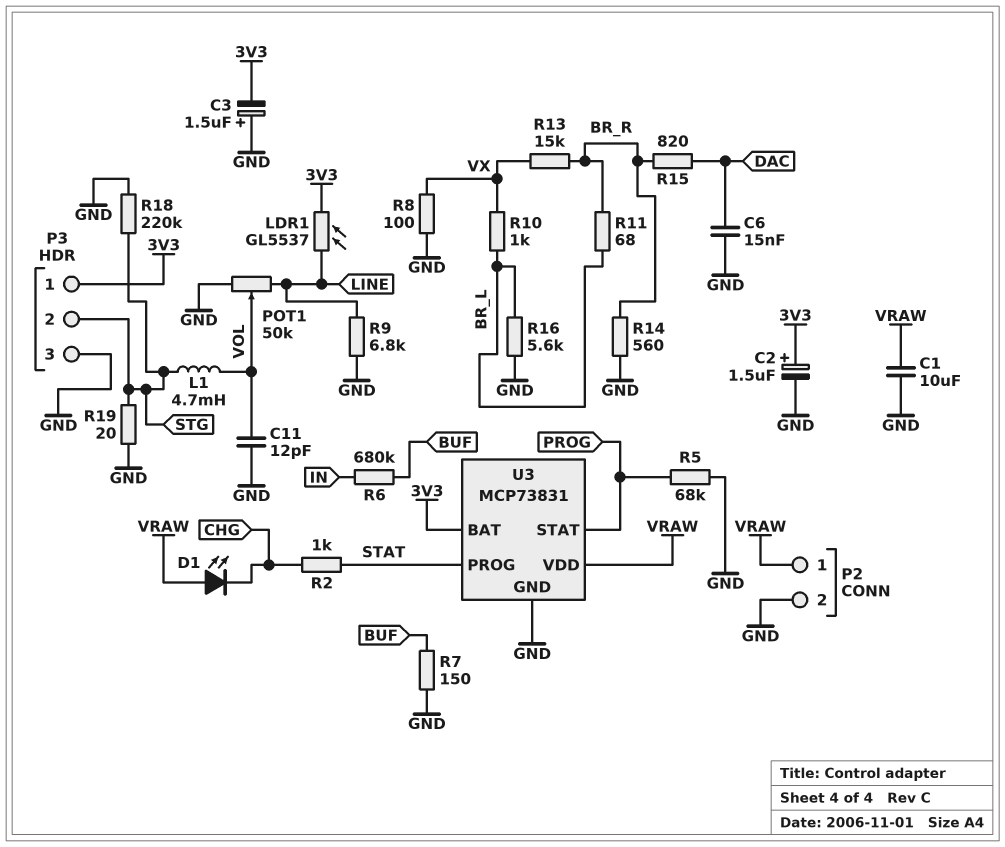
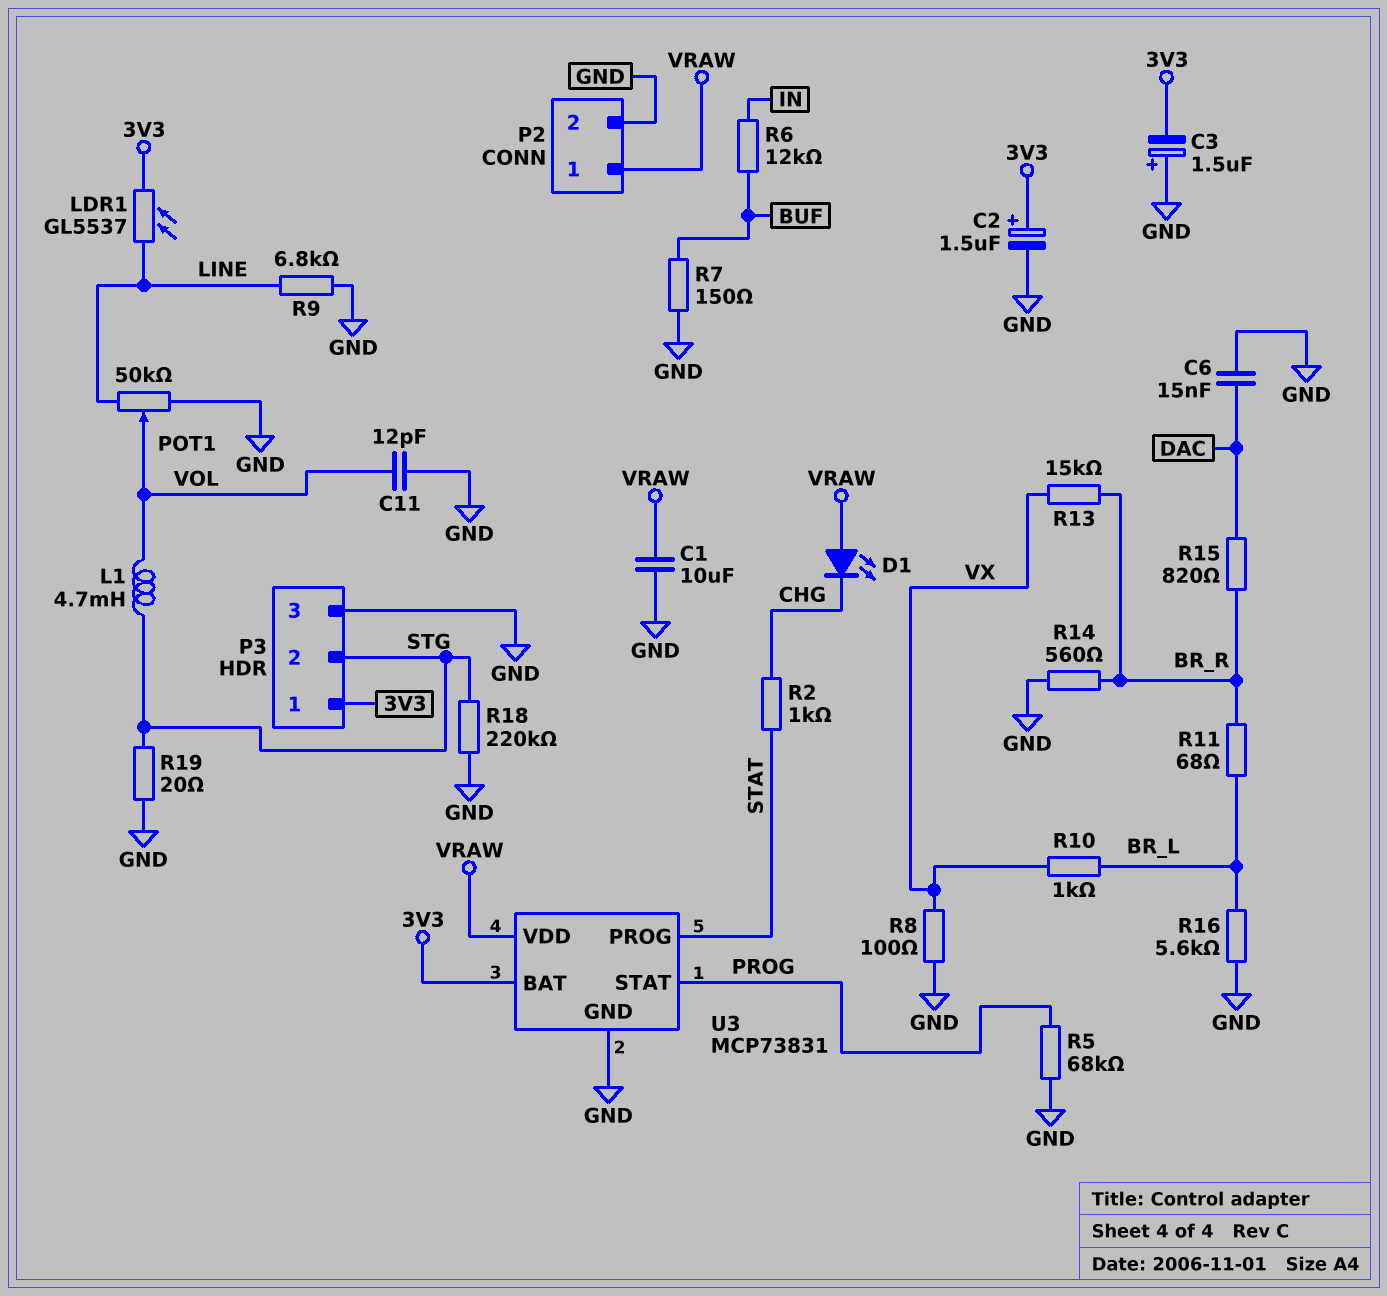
R6: 680k (BUF, IN) -> 12k (BUF, IN)

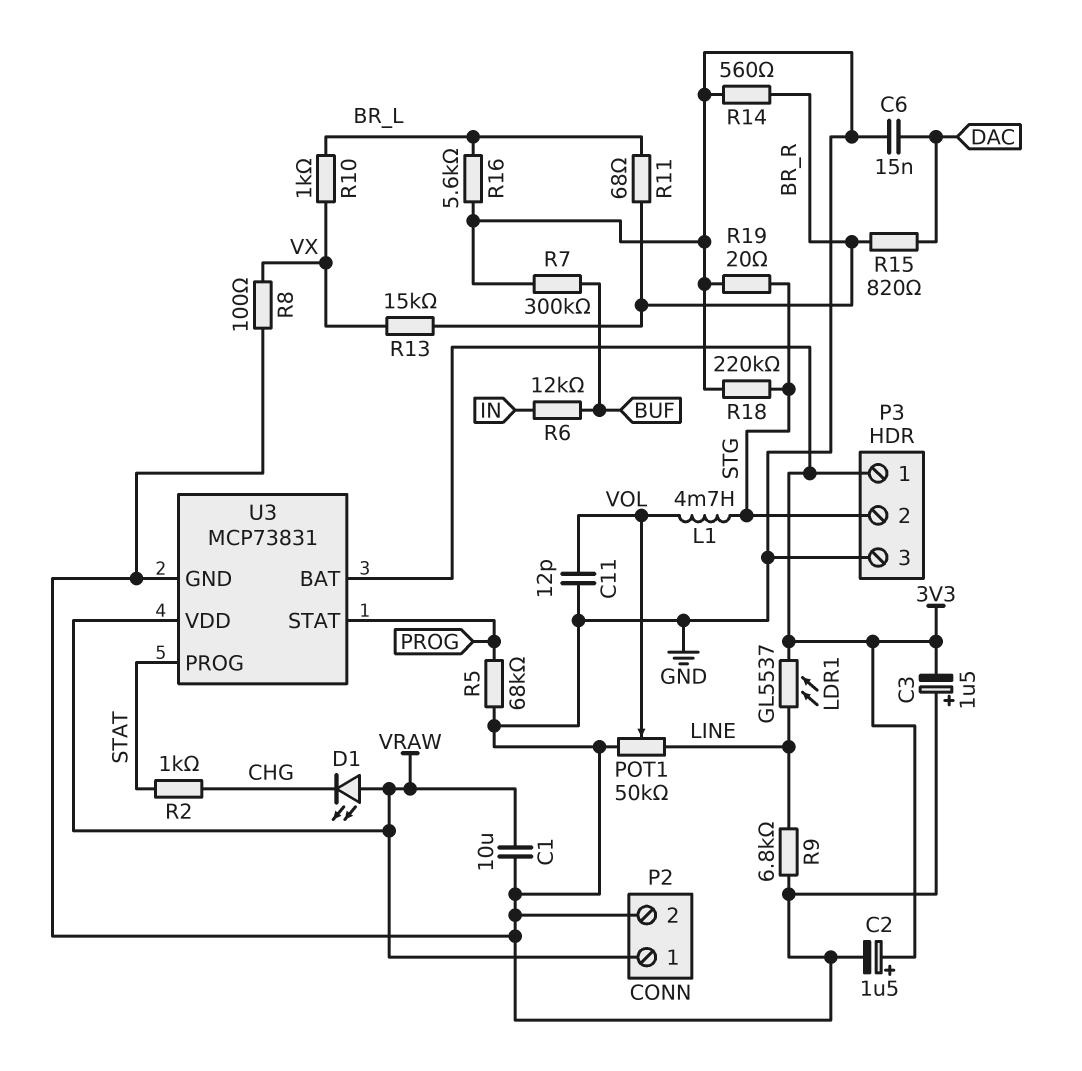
R7: 150 (BUF, GND) -> 300k (BUF, GND)

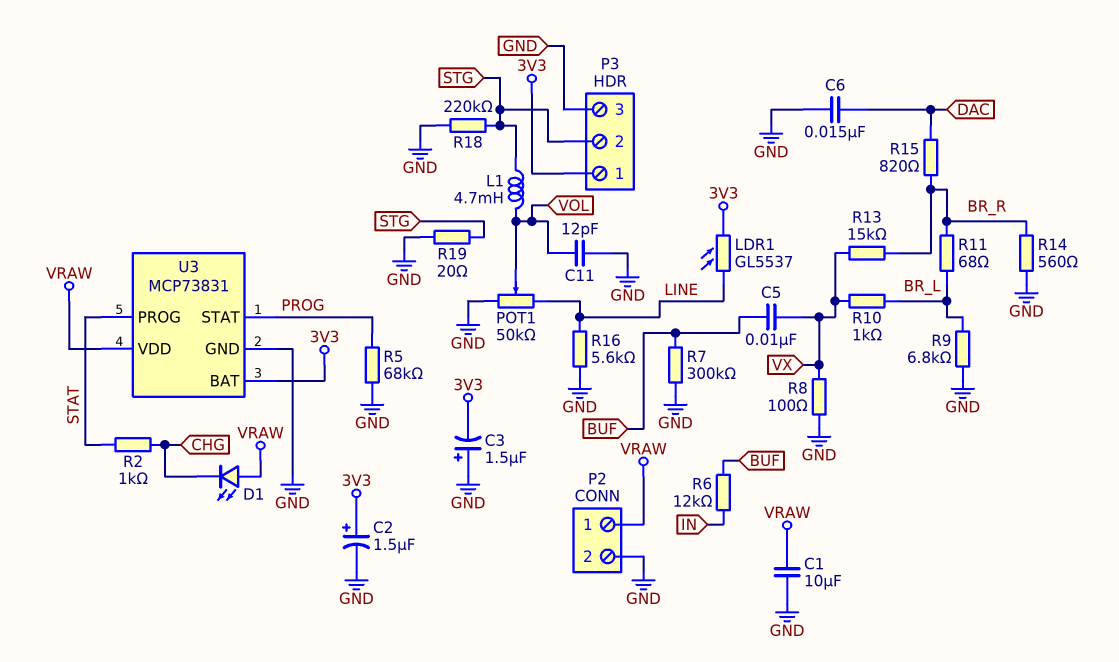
C5: none -> 10nF (BUF, VX)
R9: 6.8k (GND, LINE) -> 6.8k (BR_L, GND)
R16: 5.6k (BR_L, GND) -> 5.6k (GND, LINE)

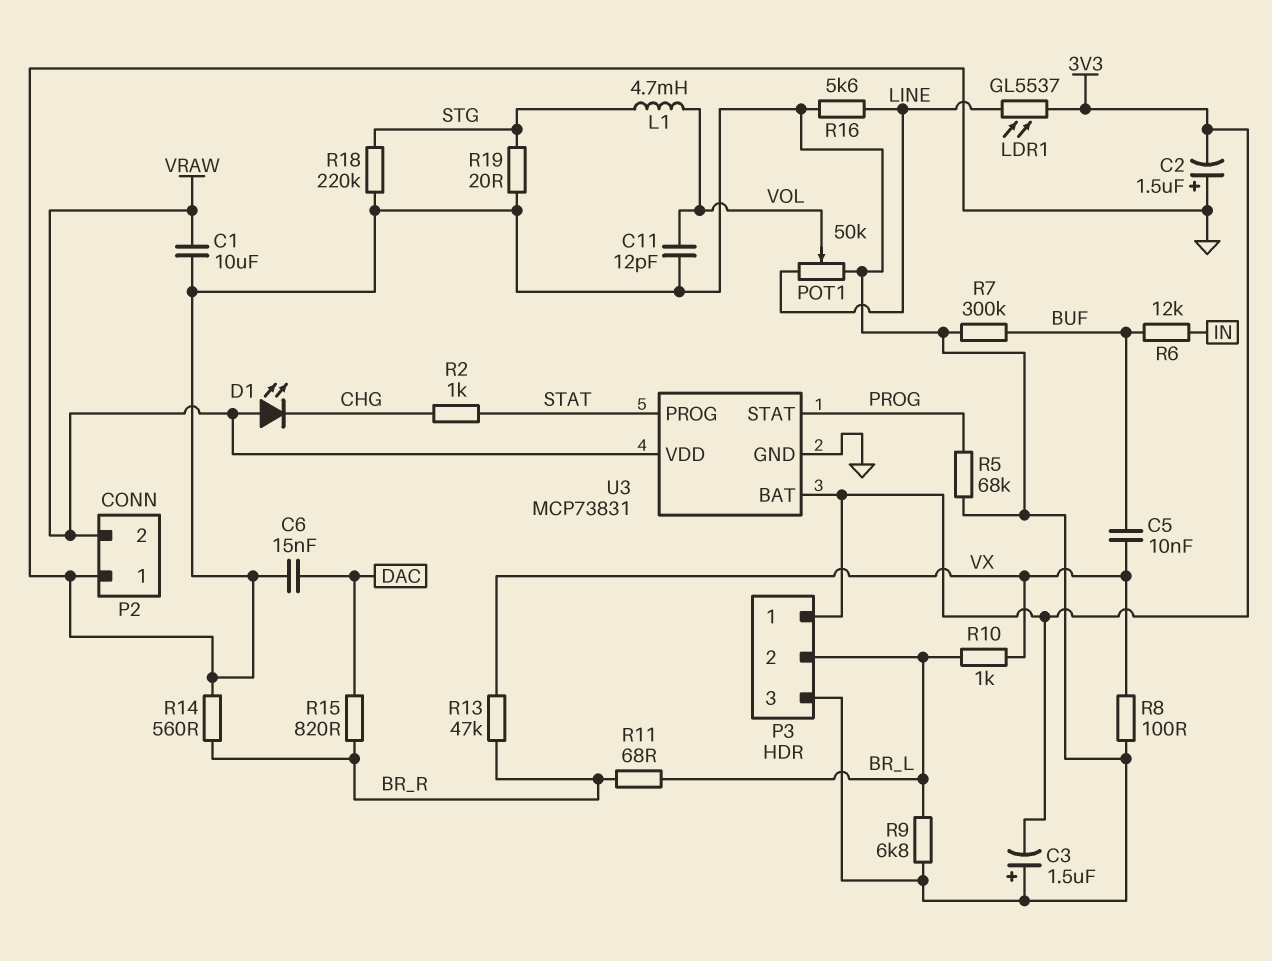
C2: 1.5uF (plus 3V3, minus GND) -> 1.5uF (plus GND, minus 3V3)
P2 pin 1: VRAW -> GND
P2 pin 2: GND -> VRAW
P3 pin 2: STG -> BR_L
R13: 15k (BR_R, VX) -> 47k (BR_R, VX)

